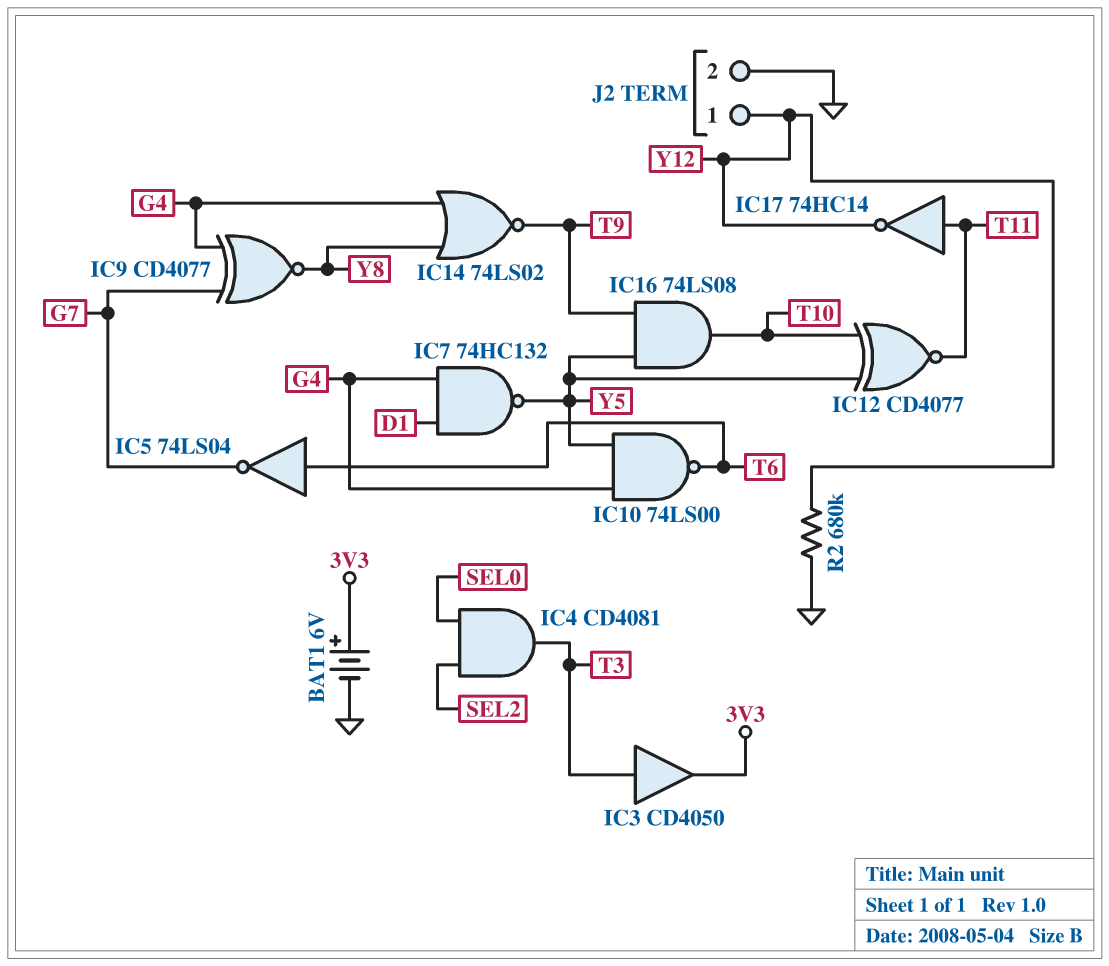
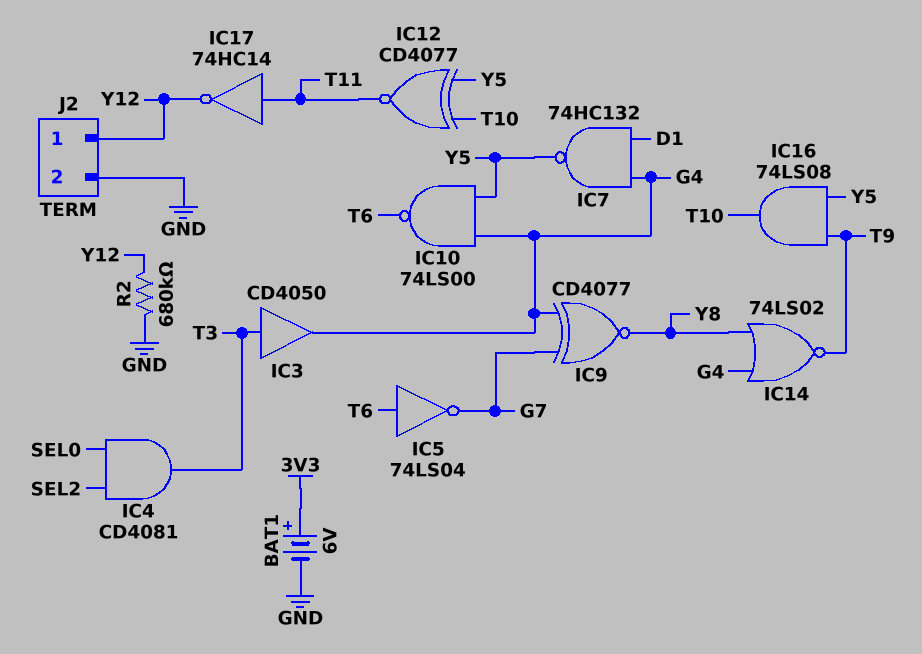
IC3: buffer CD4050 (in T3, out 3V3) -> buffer CD4050 (in T3, out G4)

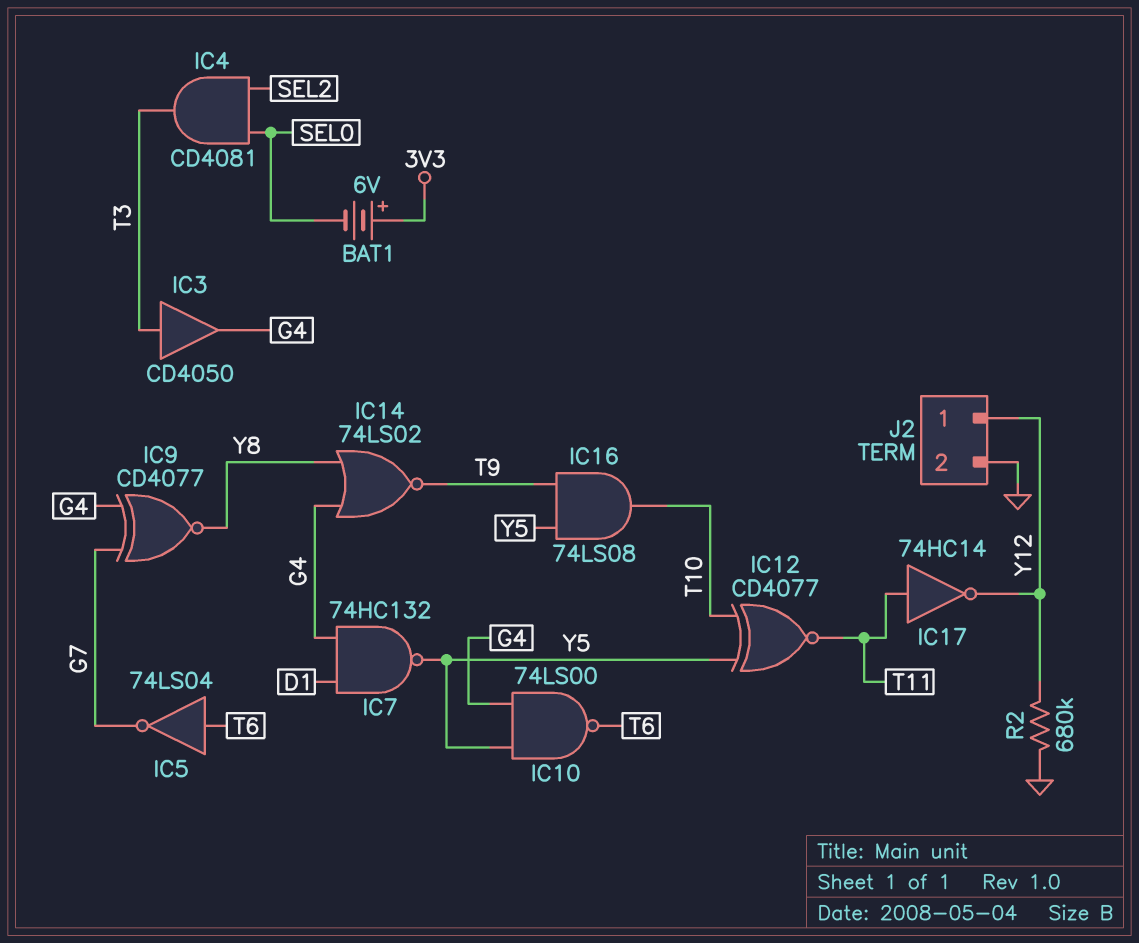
BAT1: 6V (plus 3V3, minus GND) -> 6V (plus 3V3, minus SEL0)

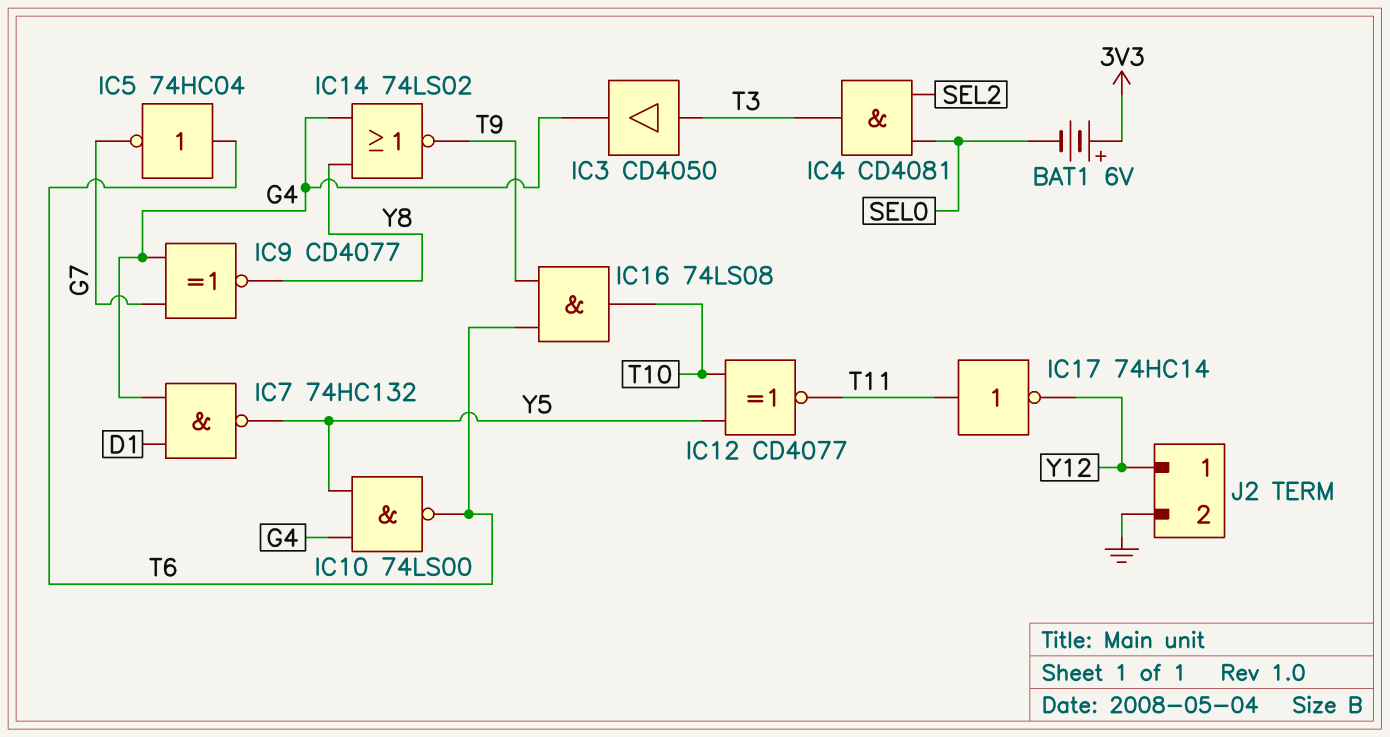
IC5: NOT 74LS04 (in T6, out G7) -> NOT 74HC04 (in T6, out G7)
IC16: AND 74LS08 (in T9, in Y5, out T10) -> AND 74LS08 (in T6, in T9, out T10)
R2: 680k (GND, Y12) -> none

